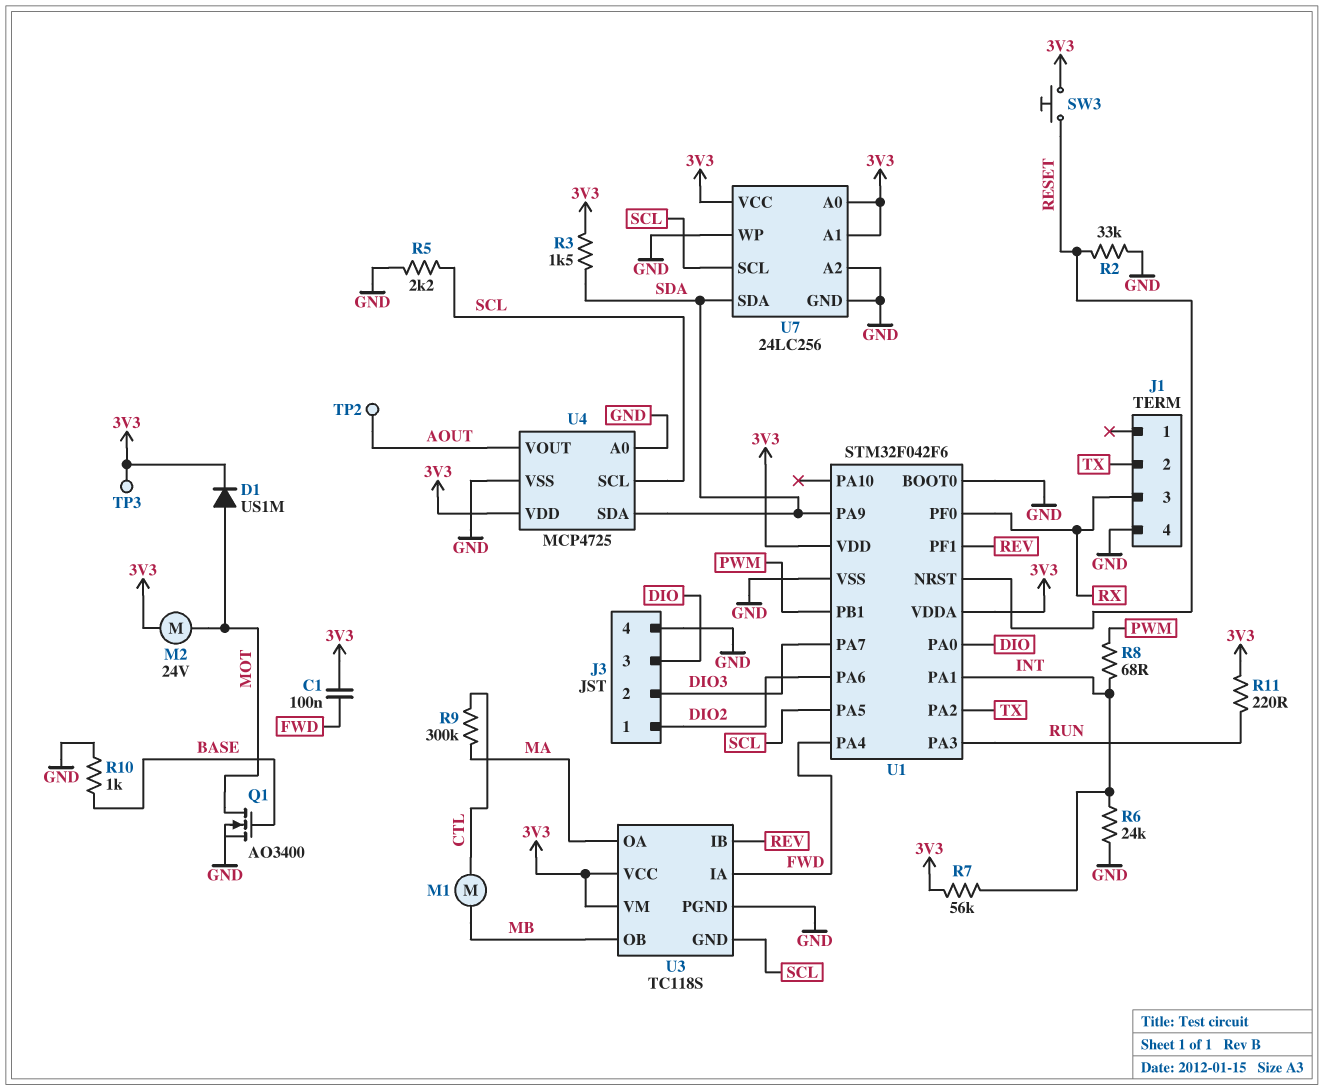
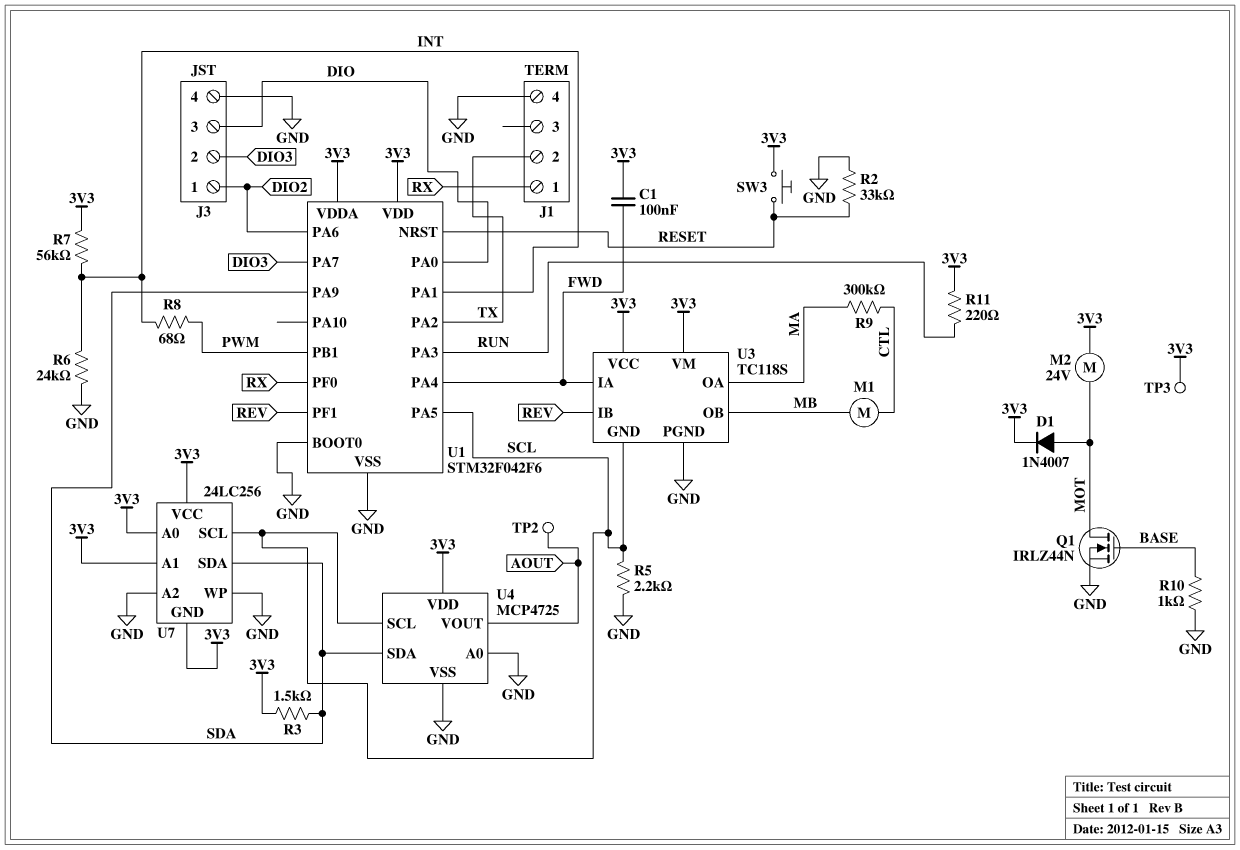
D1: diode US1M (A MOT, K 3V3) -> diode 1N4007 (A MOT, K 3V3)
J1 pin 1: none -> RX
J1 pin 3: RX -> none
Q1: NMOS AO3400 (G BASE, D MOT, S GND) -> NMOS IRLZ44N (G BASE, D MOT, S GND)
U7 pin GND: GND -> 3V3

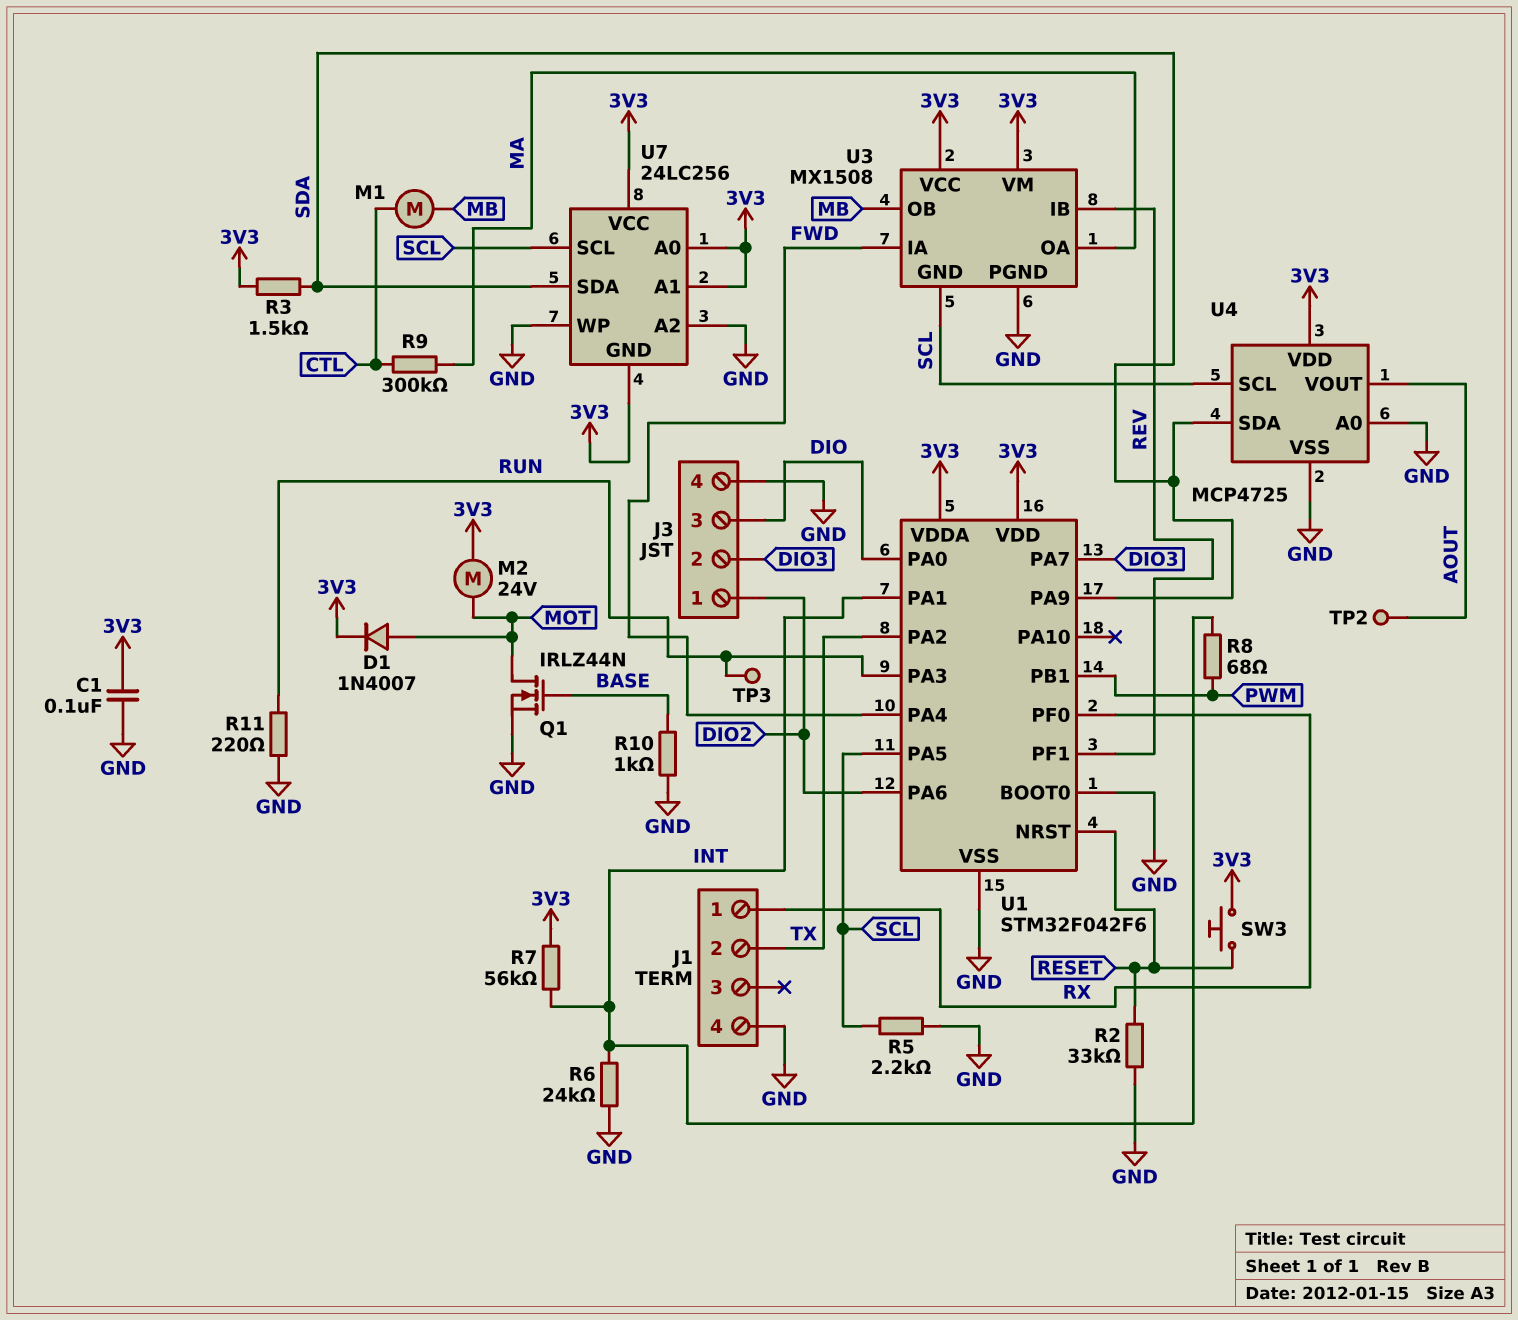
C1: 100nF (3V3, FWD) -> 100nF (3V3, GND)
R11: 220 (3V3, RUN) -> 220 (GND, RUN)
TP3: test point (3V3) -> test point (RUN)
U3: TC118S -> MX1508

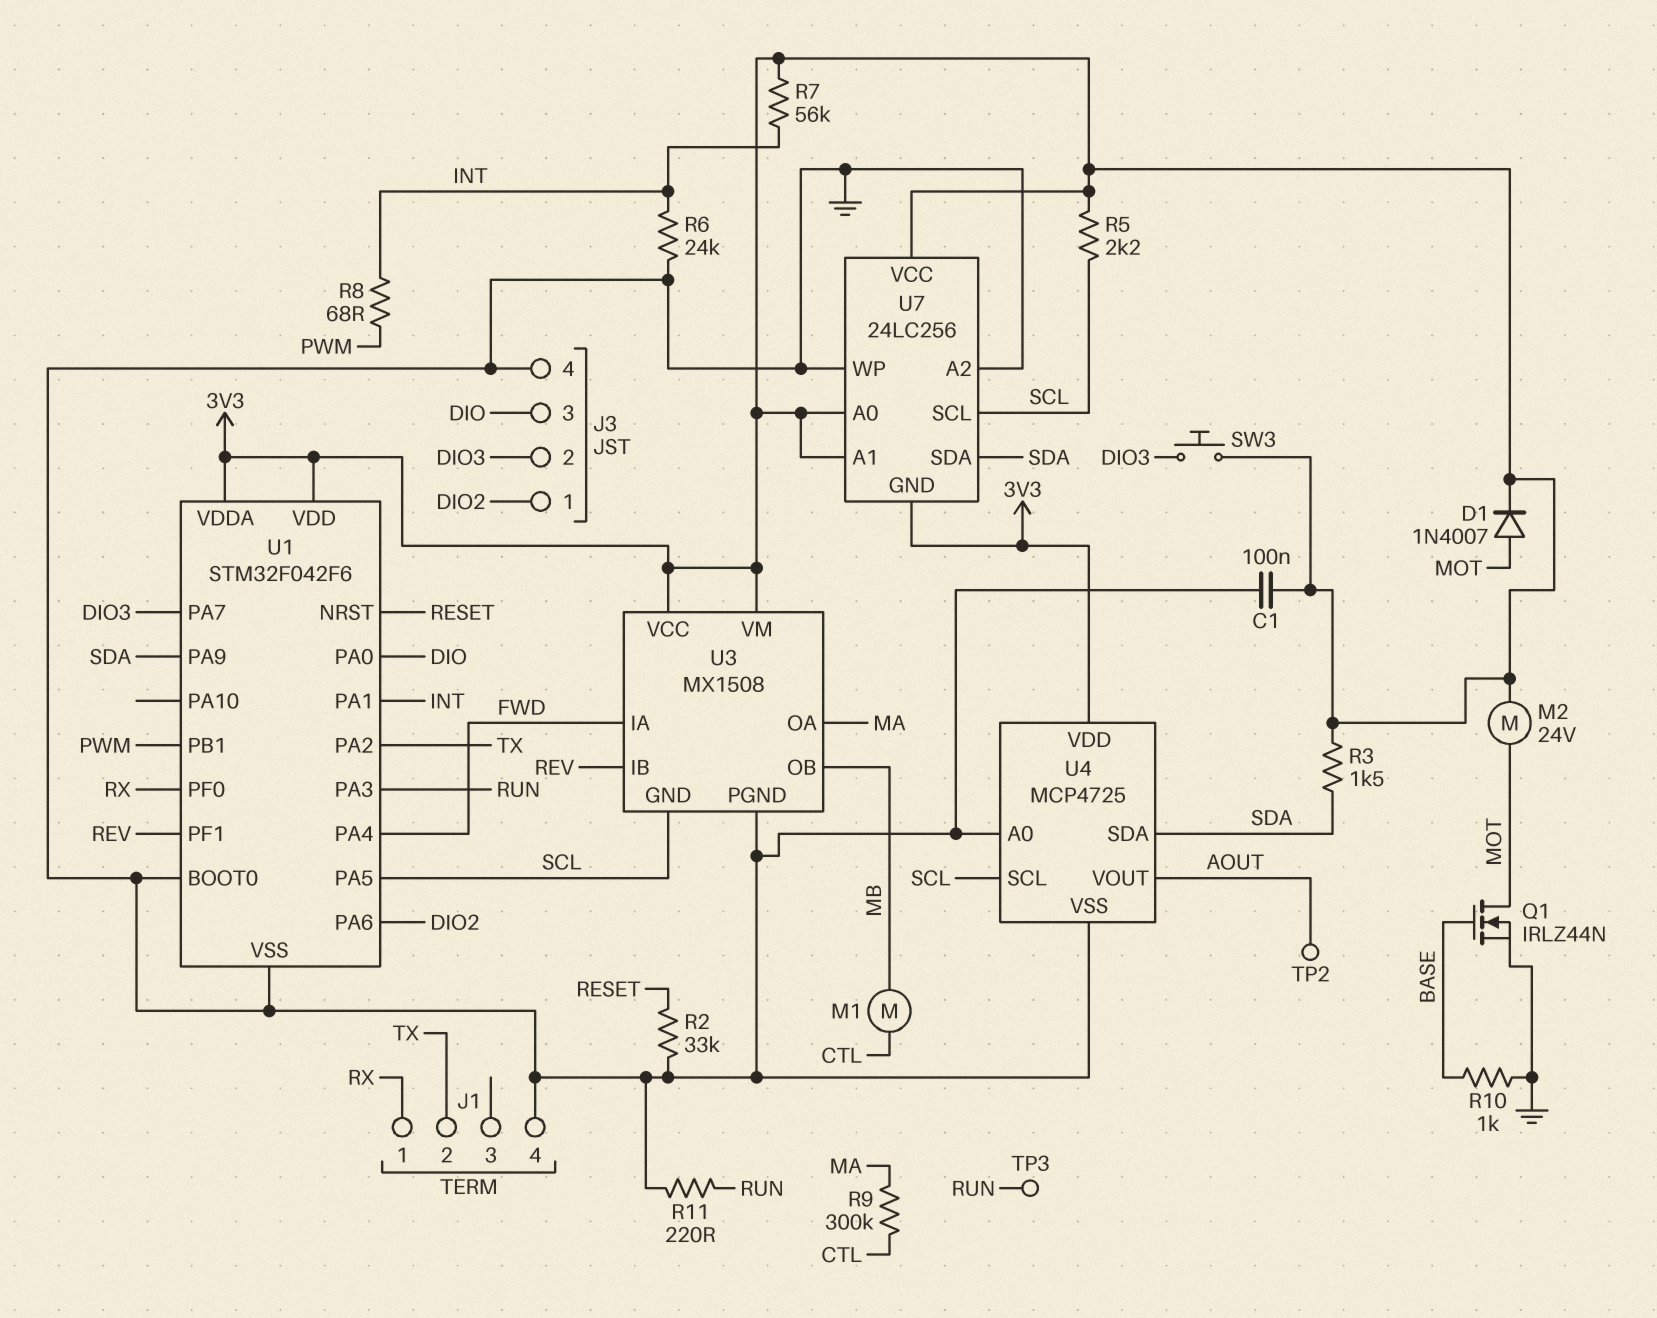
R5: 2.2k (GND, SCL) -> 2.2k (3V3, SCL)
SW3: button (3V3, RESET) -> button (3V3, DIO3)

